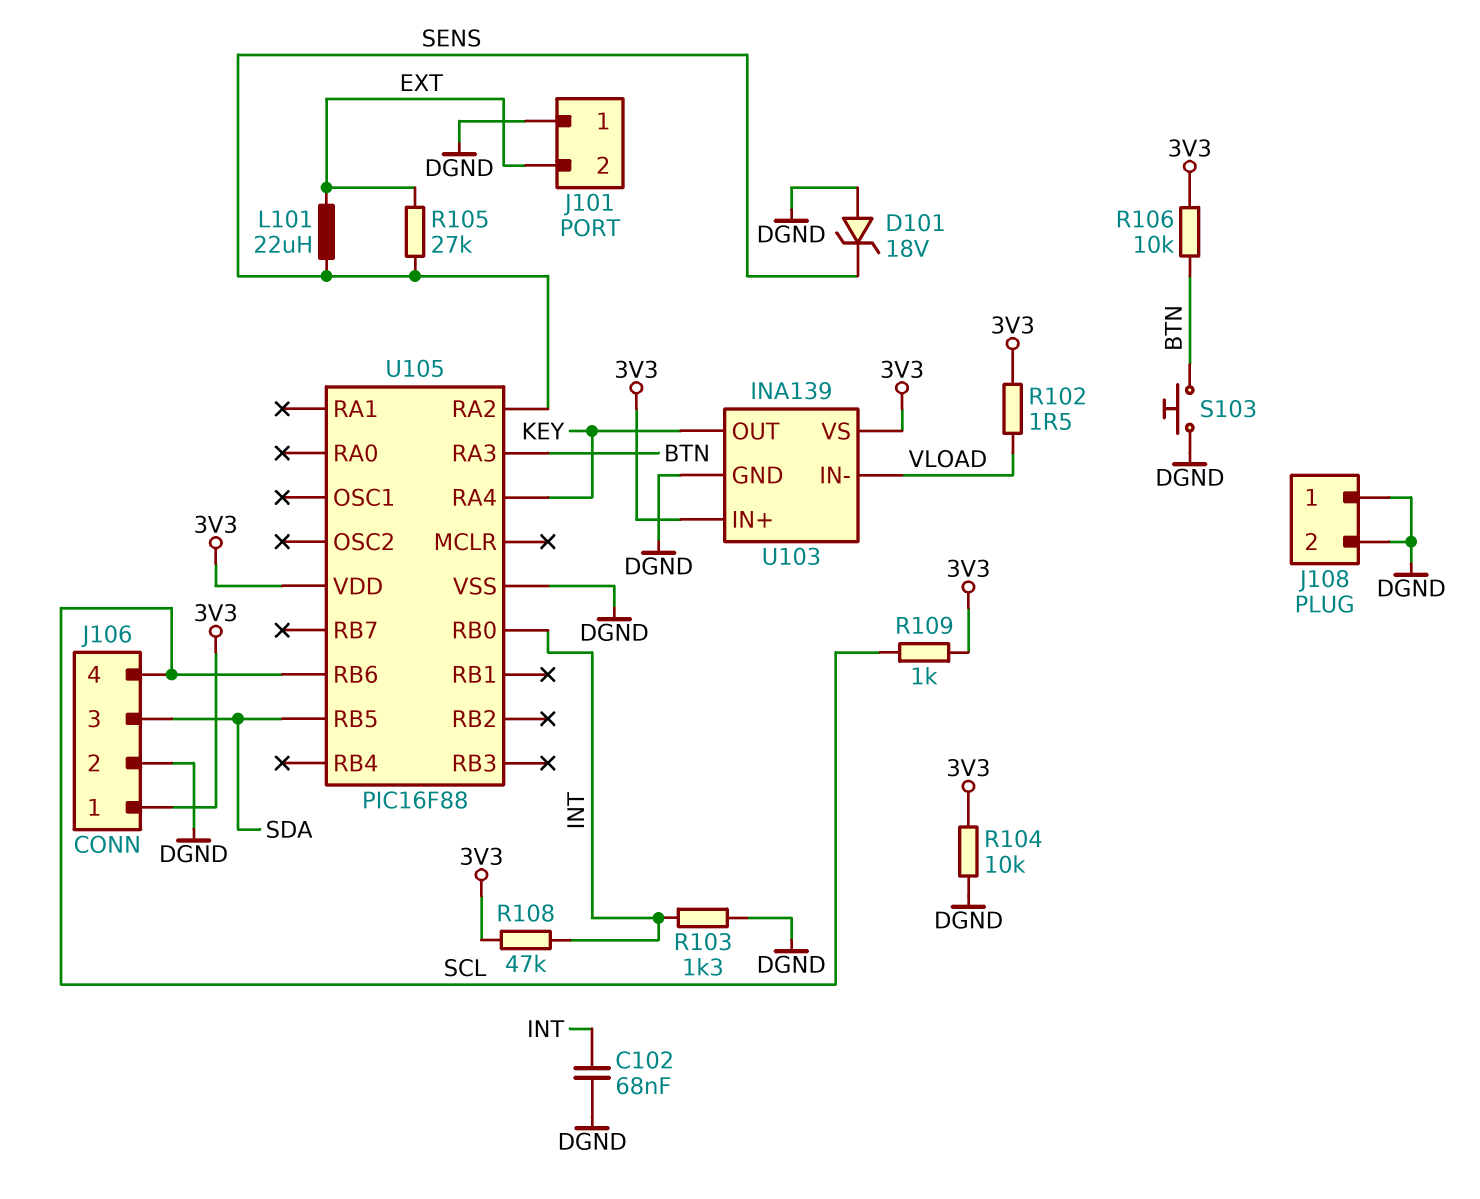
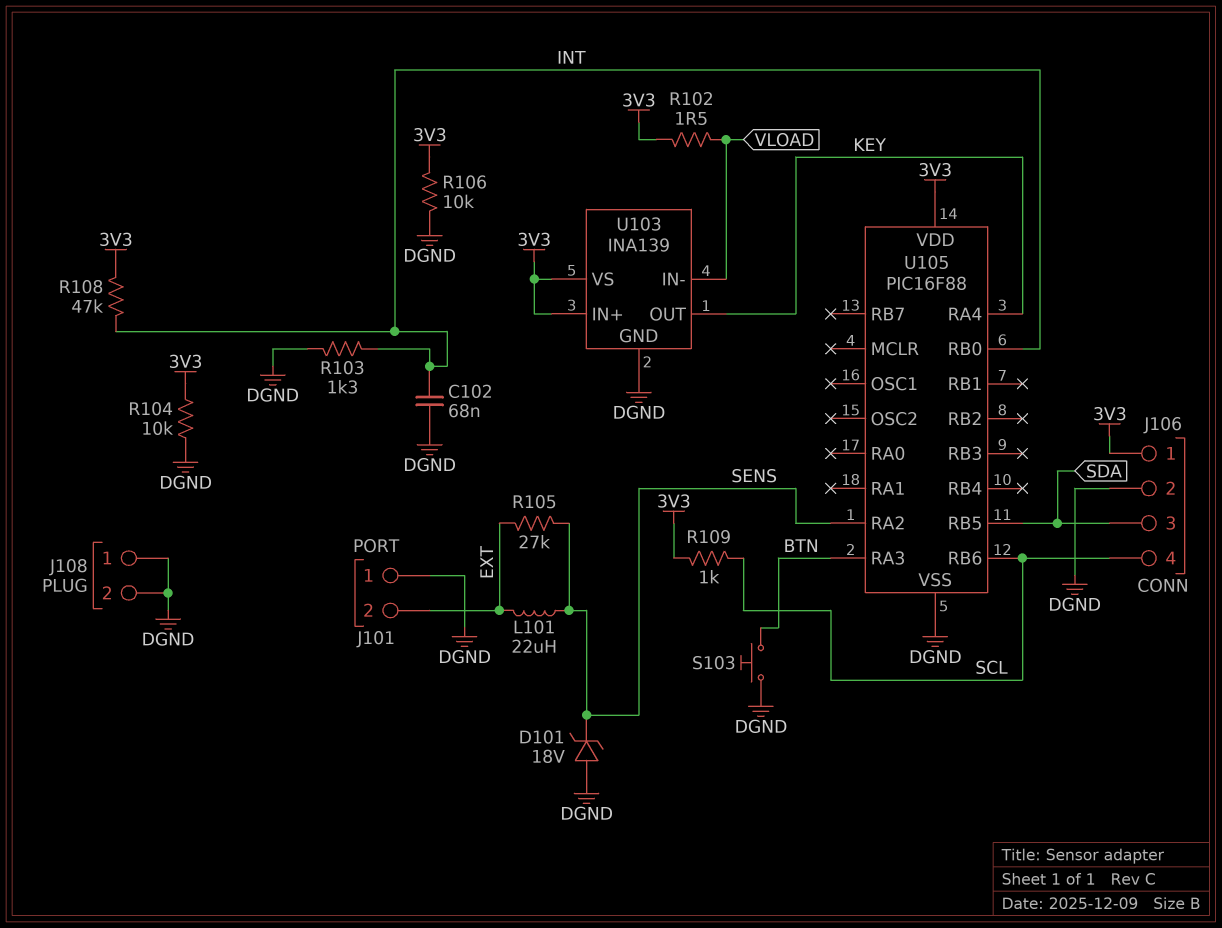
R106: 10k (3V3, BTN) -> 10k (3V3, DGND)

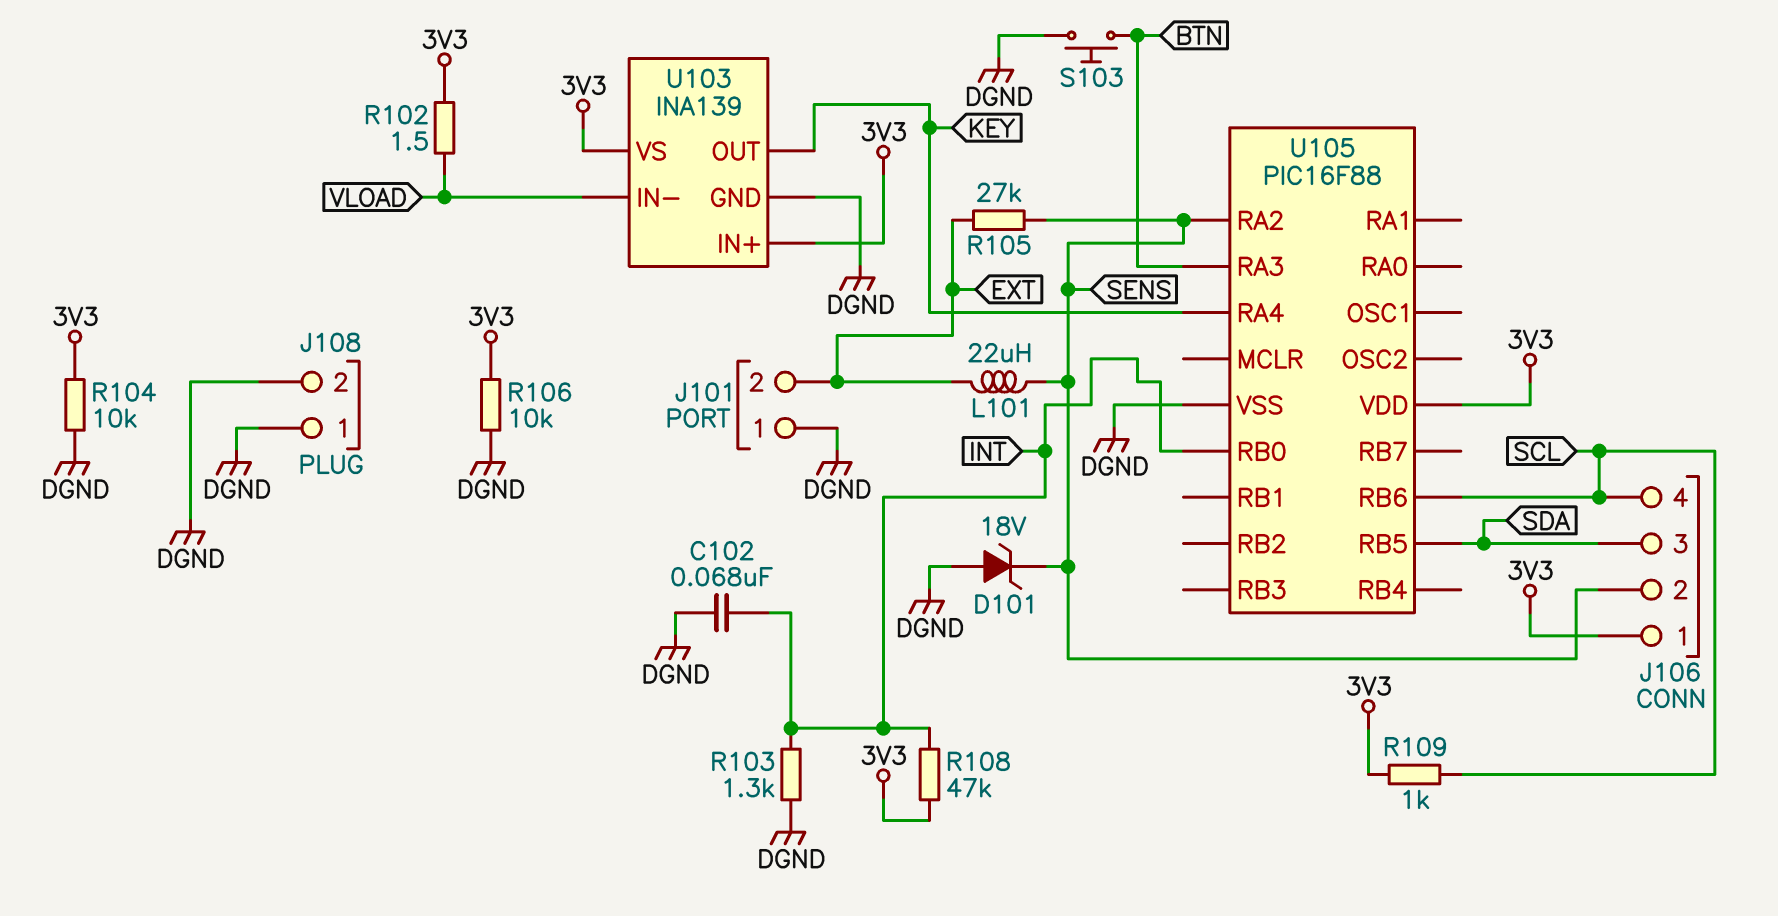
J106 pin 2: DGND -> SENS

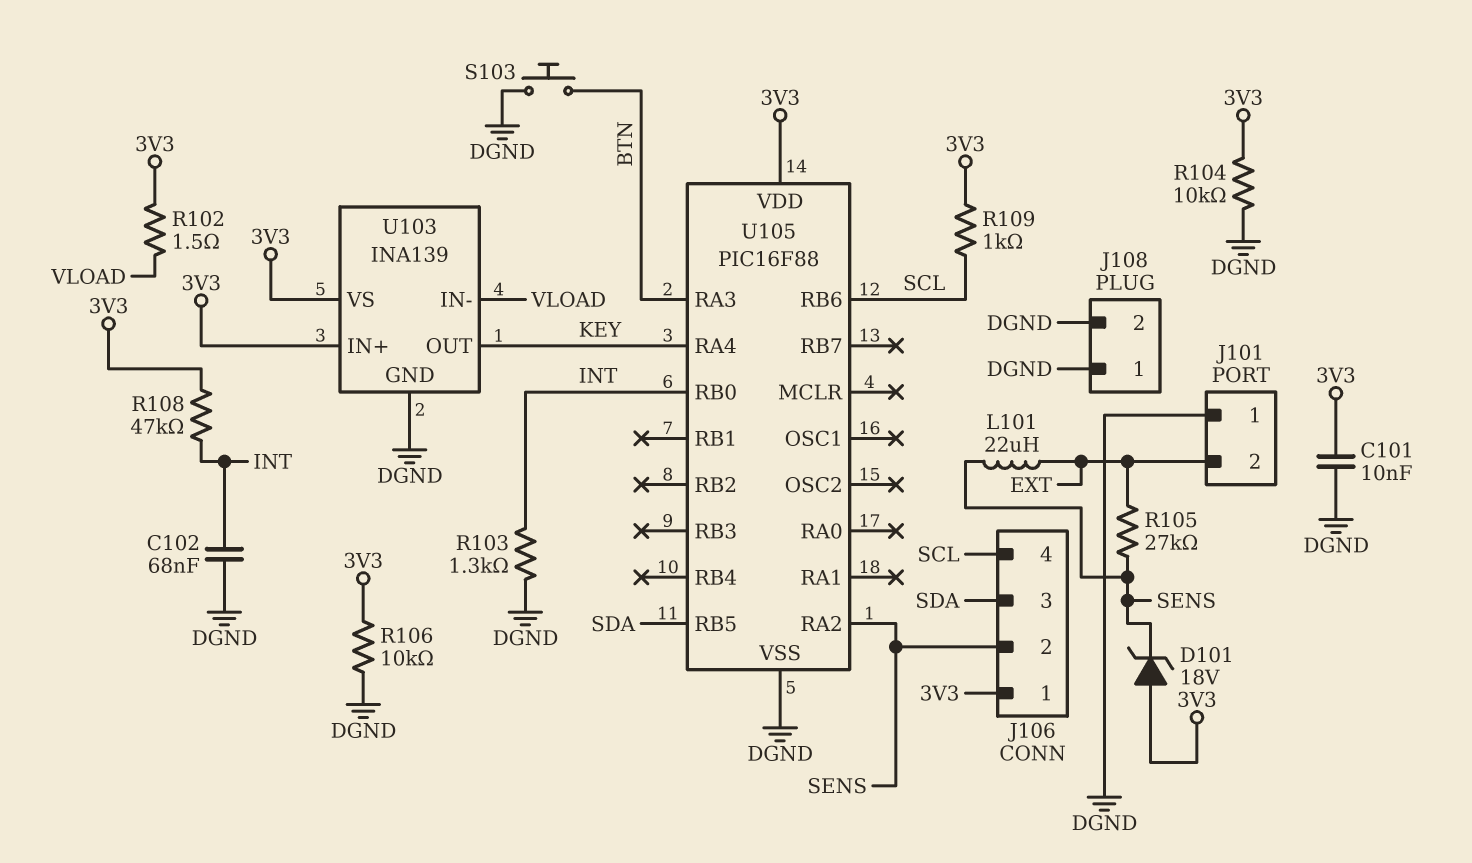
C101: none -> 10nF (3V3, DGND)
D101: zener 18V (A DGND, K SENS) -> zener 18V (A 3V3, K SENS)

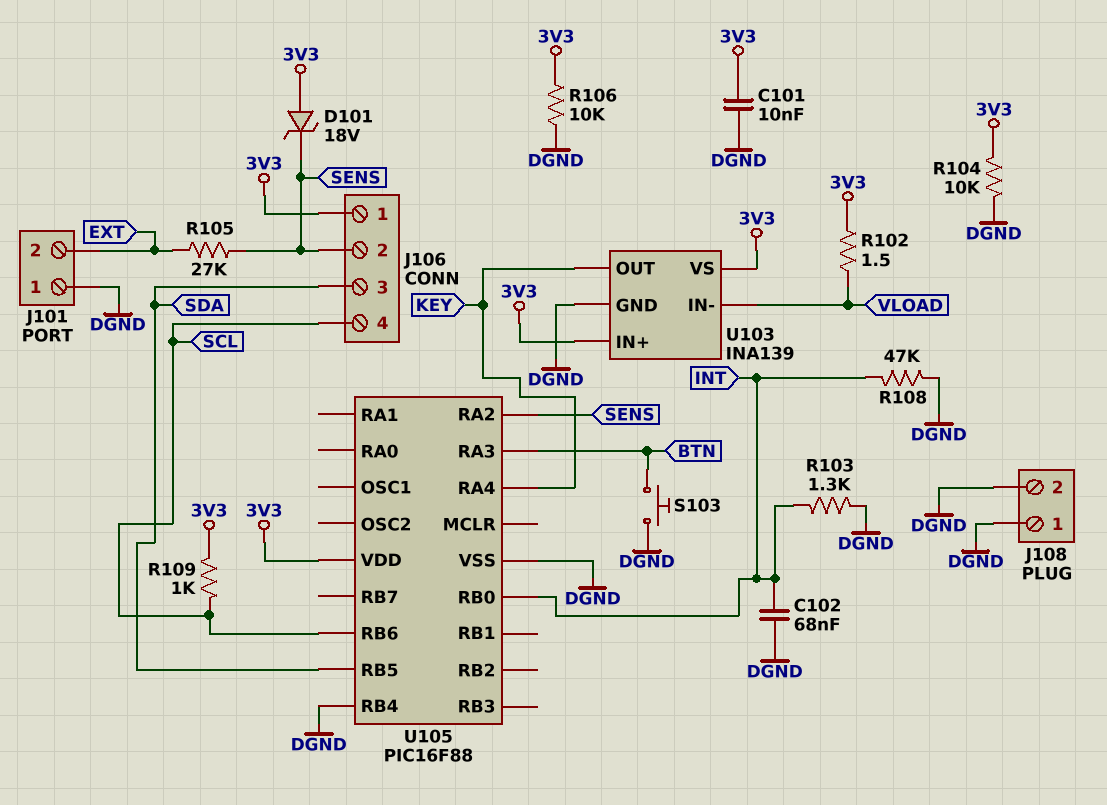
L101: 22uH (EXT, SENS) -> none
R108: 47k (3V3, INT) -> 47k (DGND, INT)
U105 pin RB4: none -> DGND

